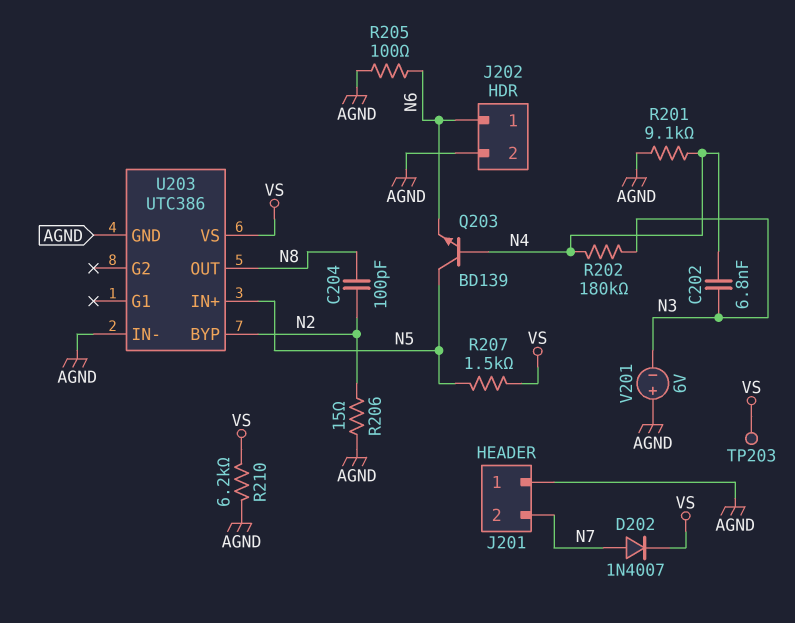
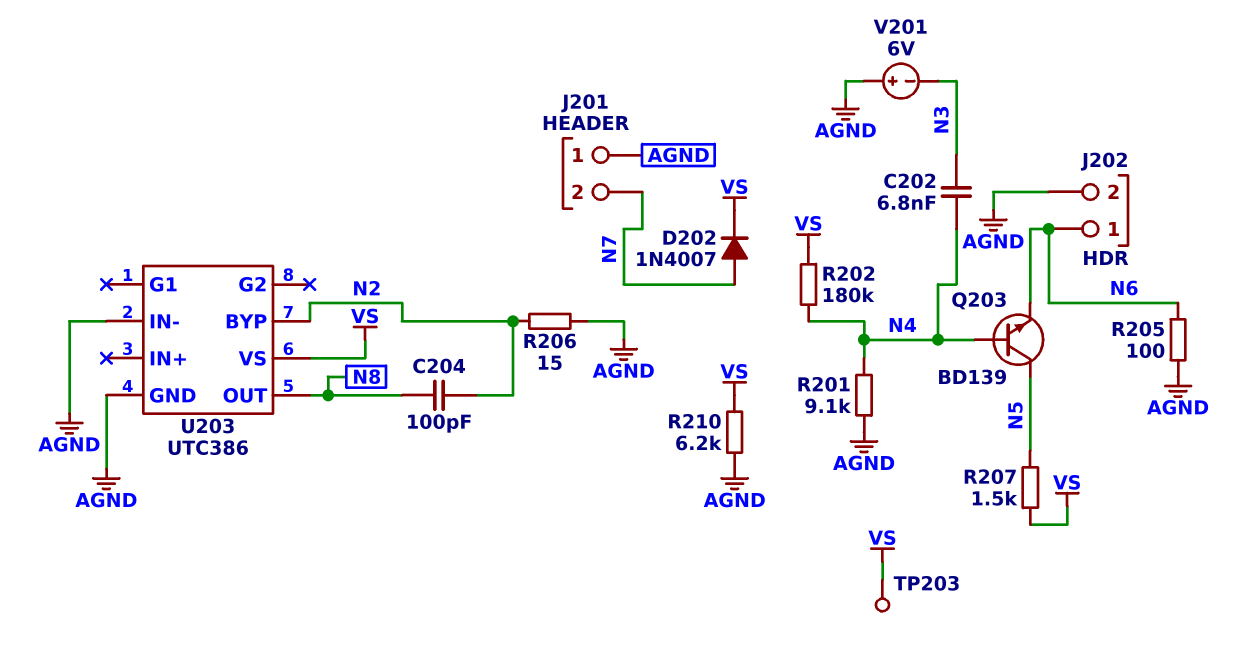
R202: 180k (N3, N4) -> 180k (N4, VS)
U203 pin IN+: N5 -> none

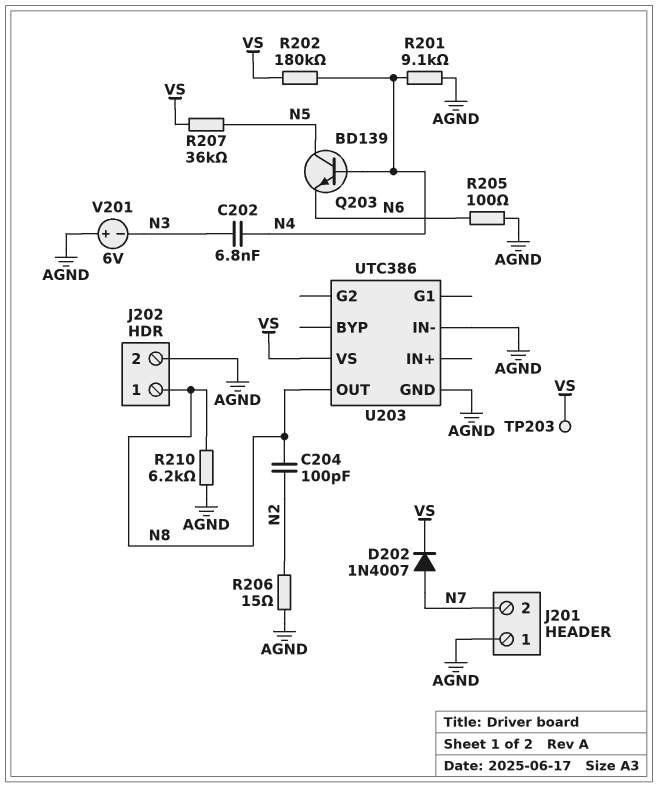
J202 pin 1: N6 -> N8
R207: 1.5k (N5, VS) -> 36k (N5, VS)
R210: 6.2k (AGND, VS) -> 6.2k (AGND, N8)
U203 pin BYP: N2 -> none

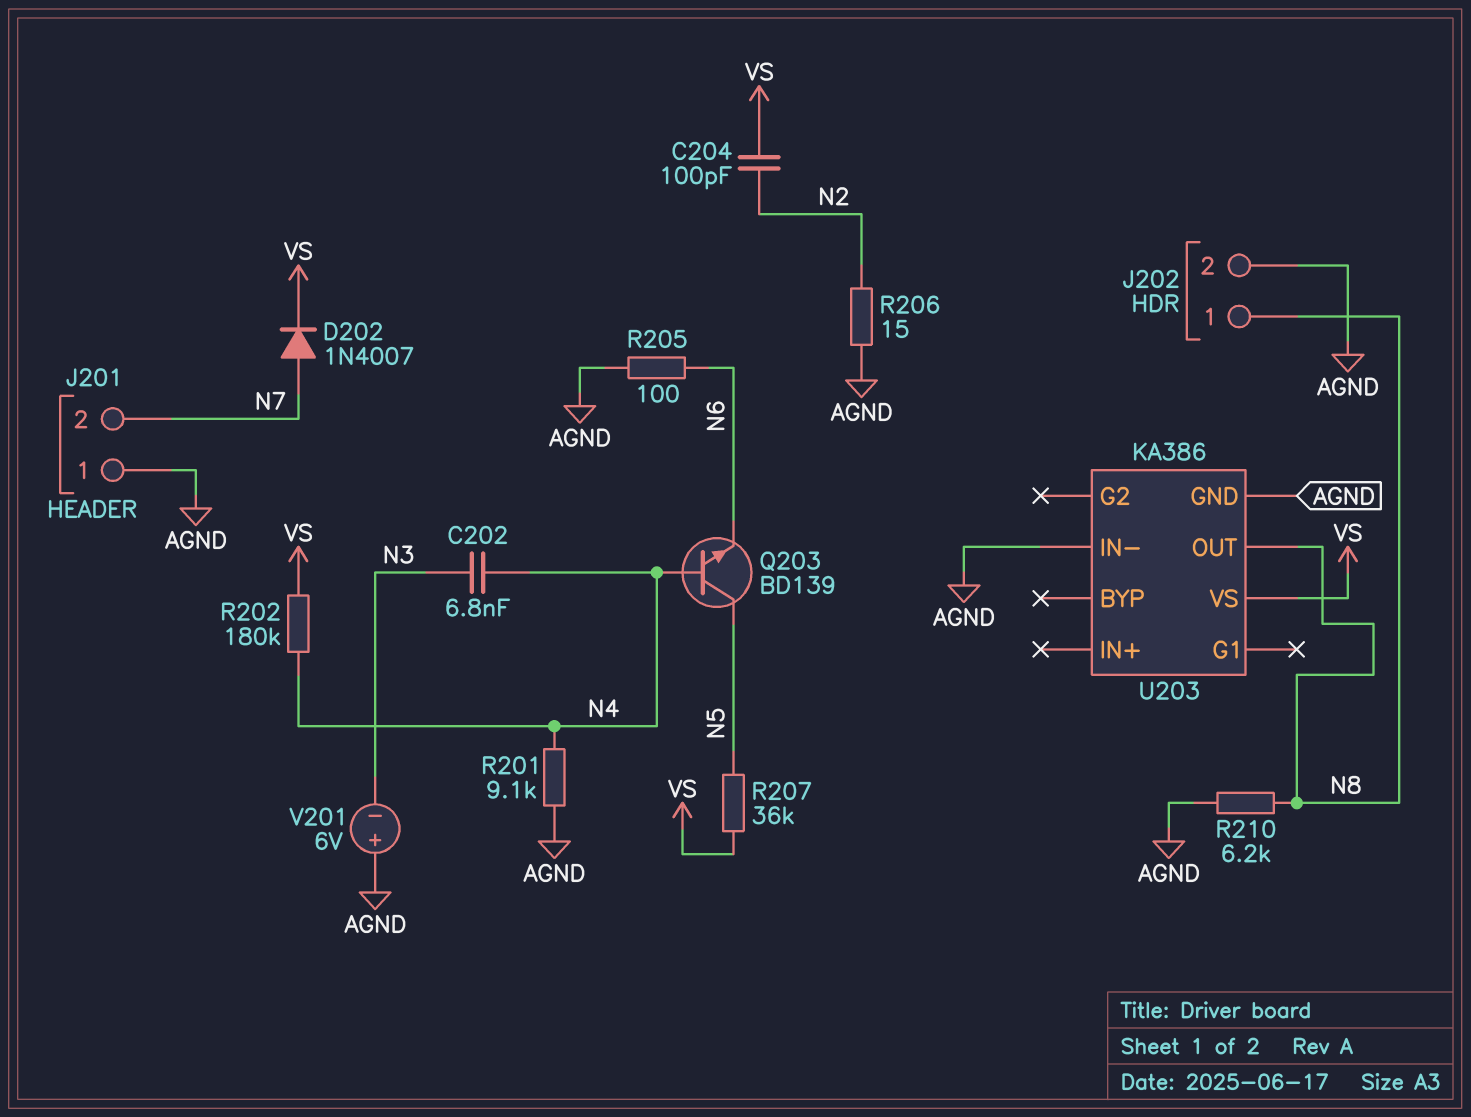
C204: 100pF (N2, N8) -> 100pF (N2, VS)
TP203: test point (VS) -> none
U203: UTC386 -> KA386

